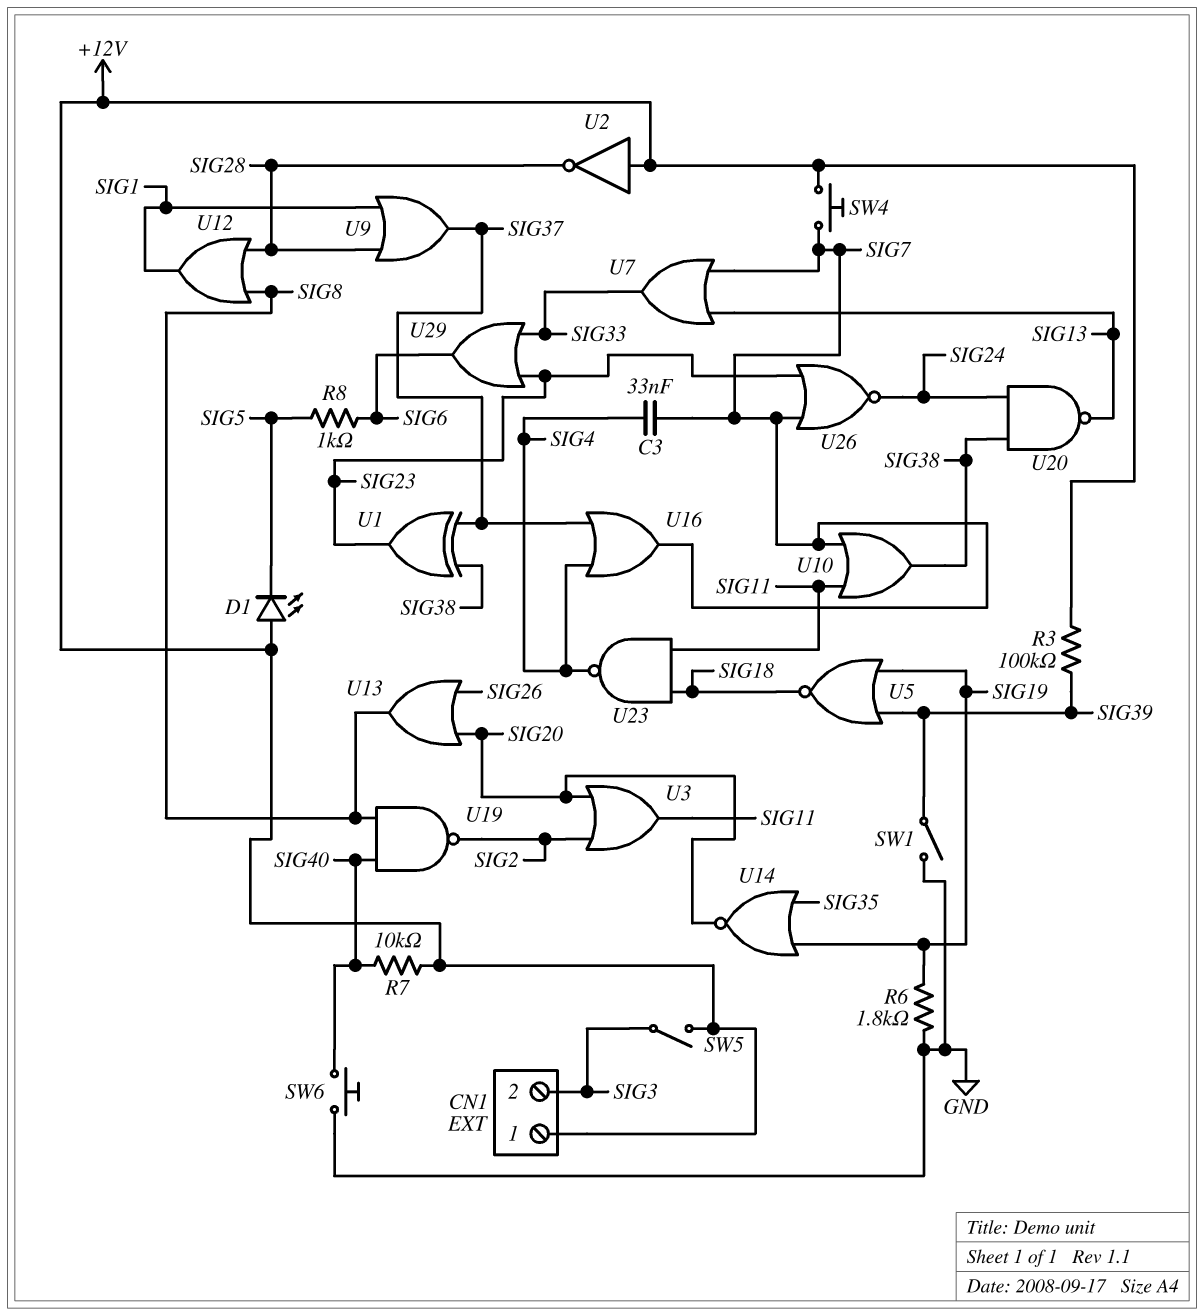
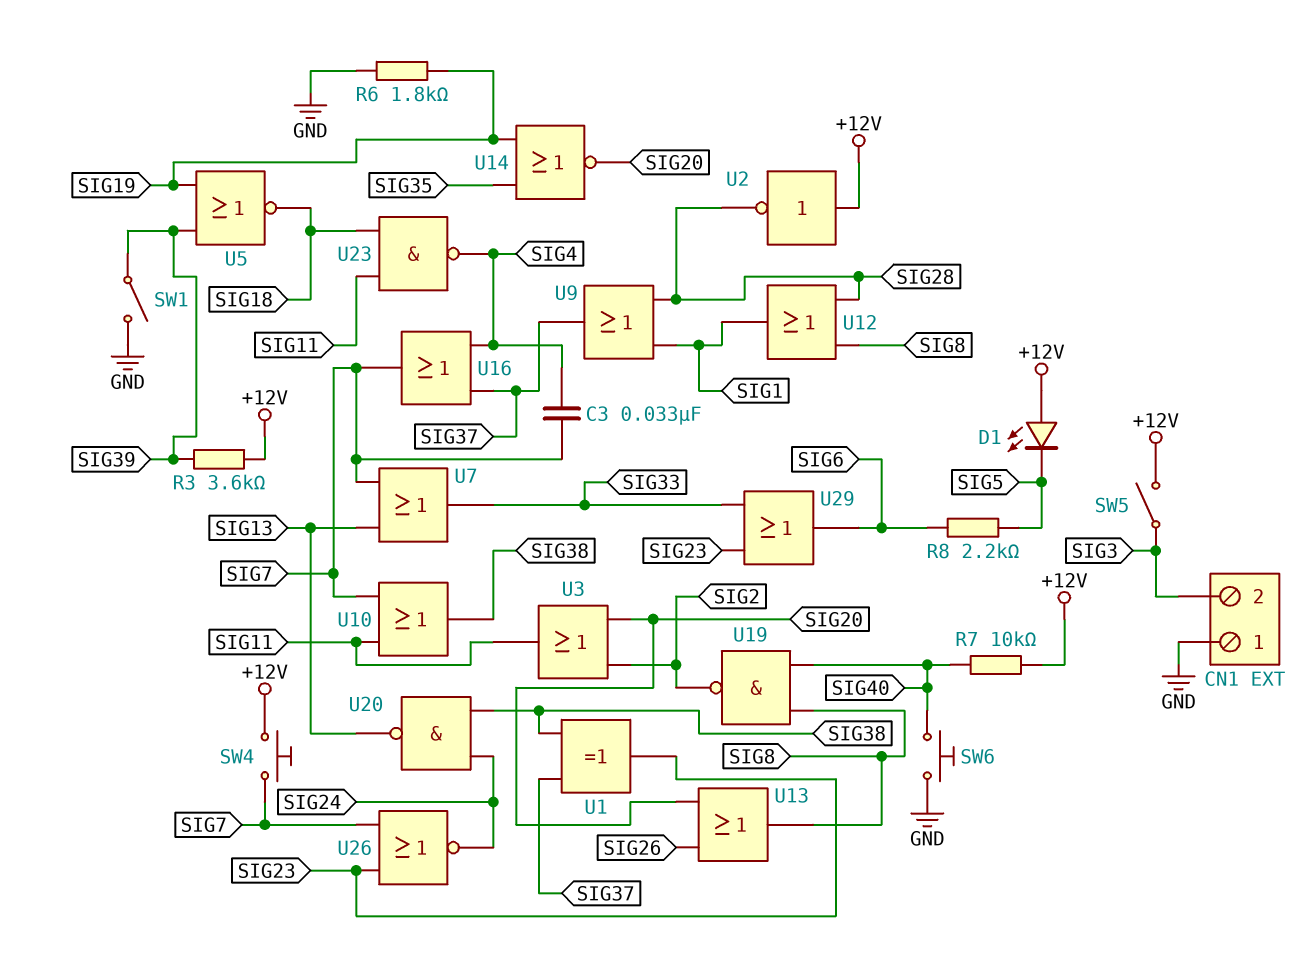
CN1 pin 1: +12V -> GND
R3: 100k (+12V, SIG39) -> 3.6k (+12V, SIG39)
R8: 1k (SIG5, SIG6) -> 2.2k (SIG5, SIG6)

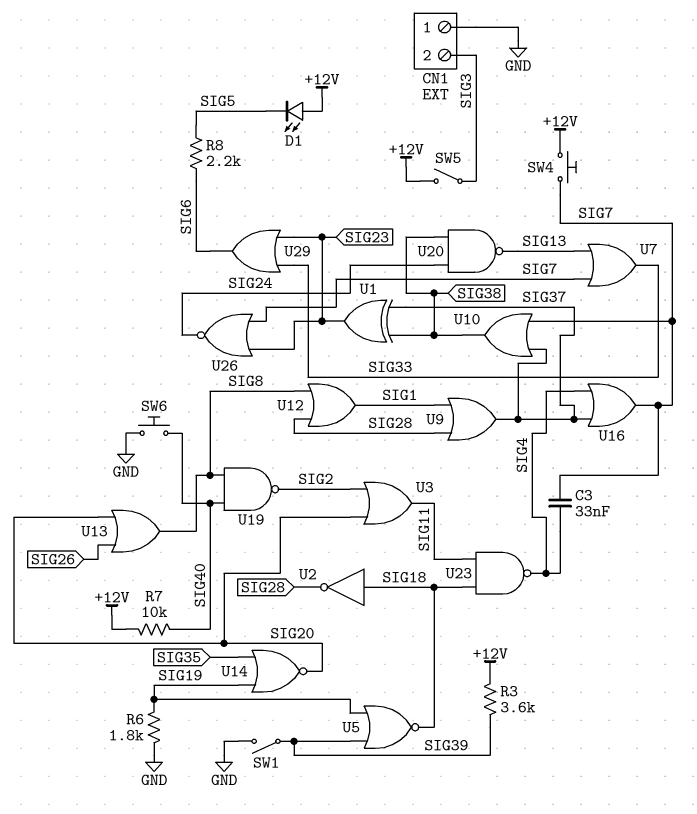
U2: NOT (in +12V, out SIG28) -> NOT (in SIG18, out SIG28)
U10: OR (in SIG7, in SIG11, out SIG38) -> OR (in SIG7, in SIG37, out SIG38)

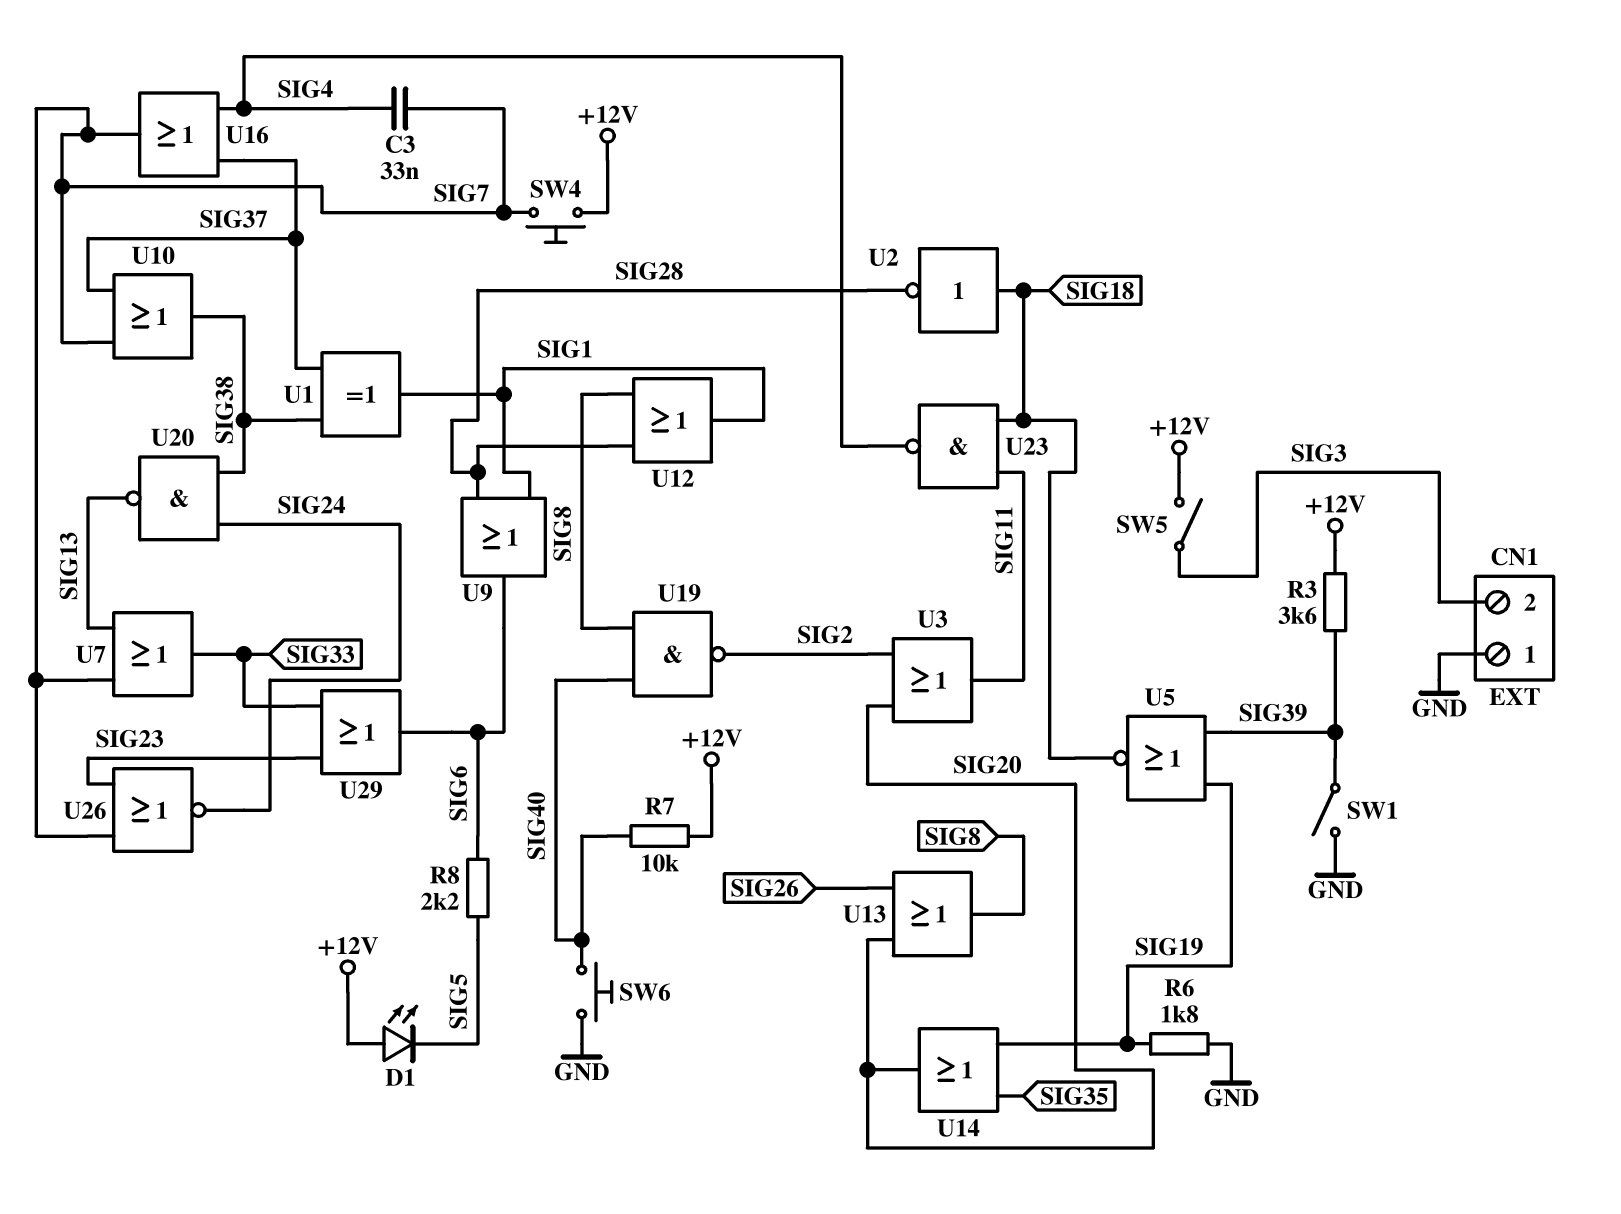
U1: XOR (in SIG37, in SIG38, out SIG23) -> XOR (in SIG37, in SIG38, out SIG1)
U9: OR (in SIG1, in SIG28, out SIG37) -> OR (in SIG1, in SIG28, out SIG6)
U14: NOR (in SIG19, in SIG35, out SIG20) -> OR (in SIG19, in SIG35, out SIG20)

